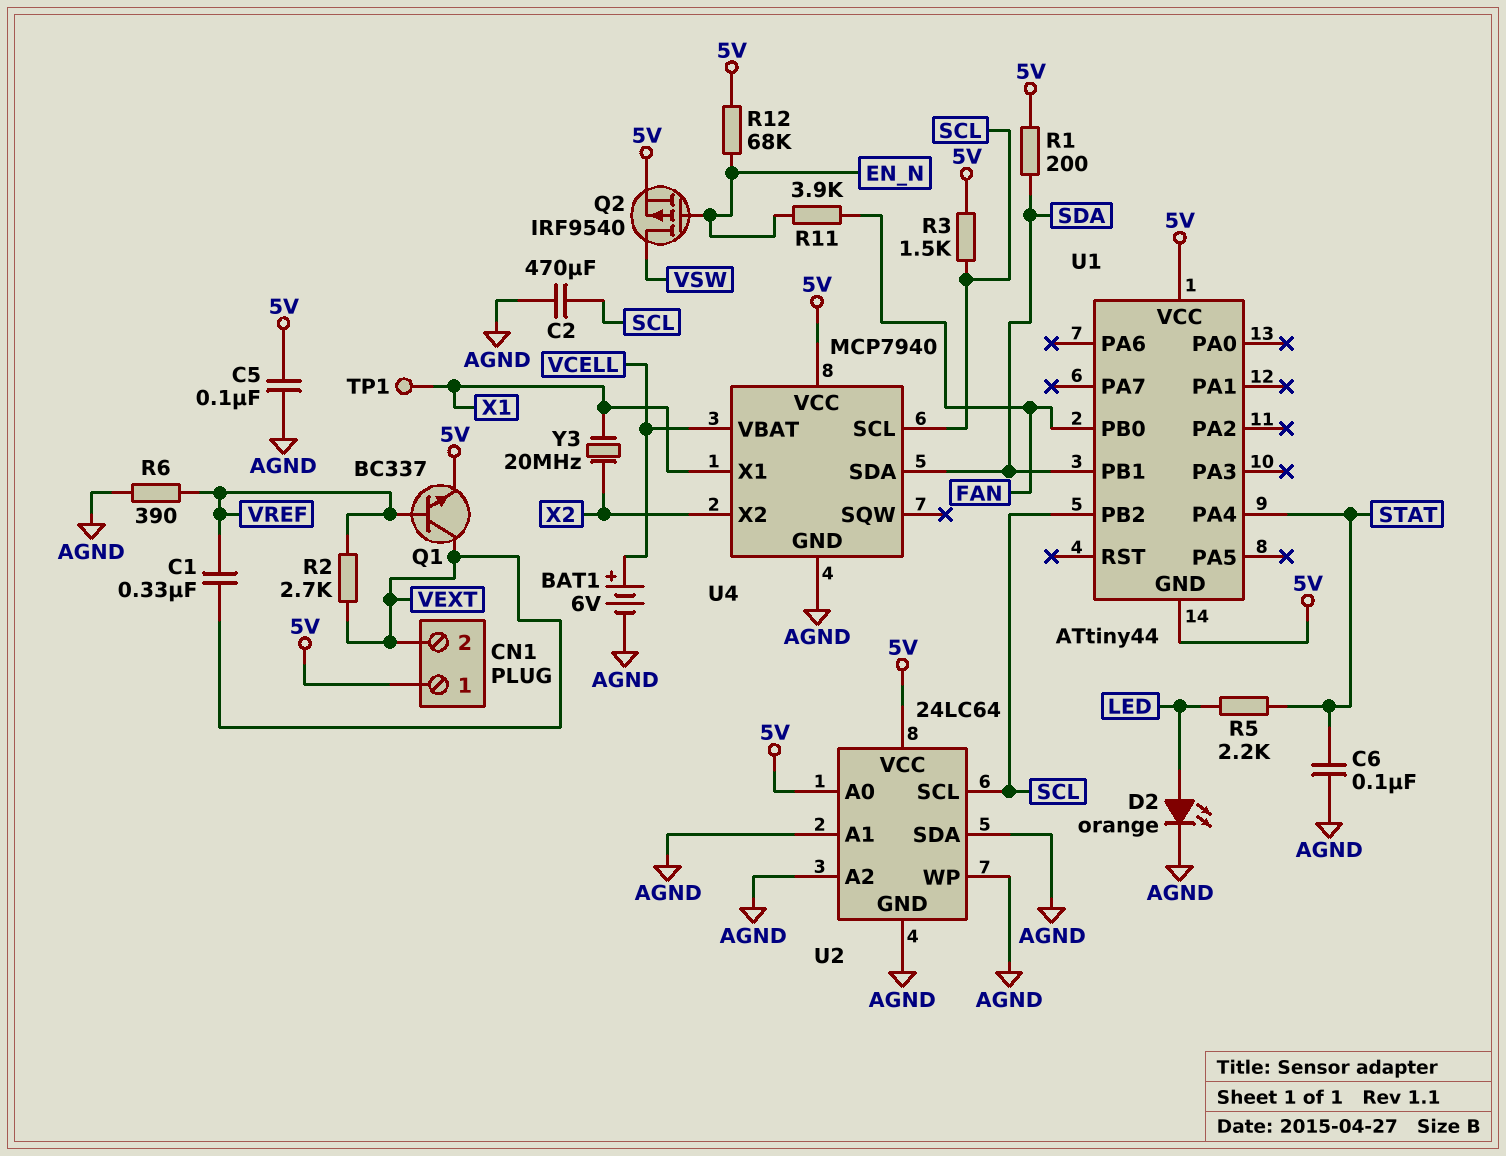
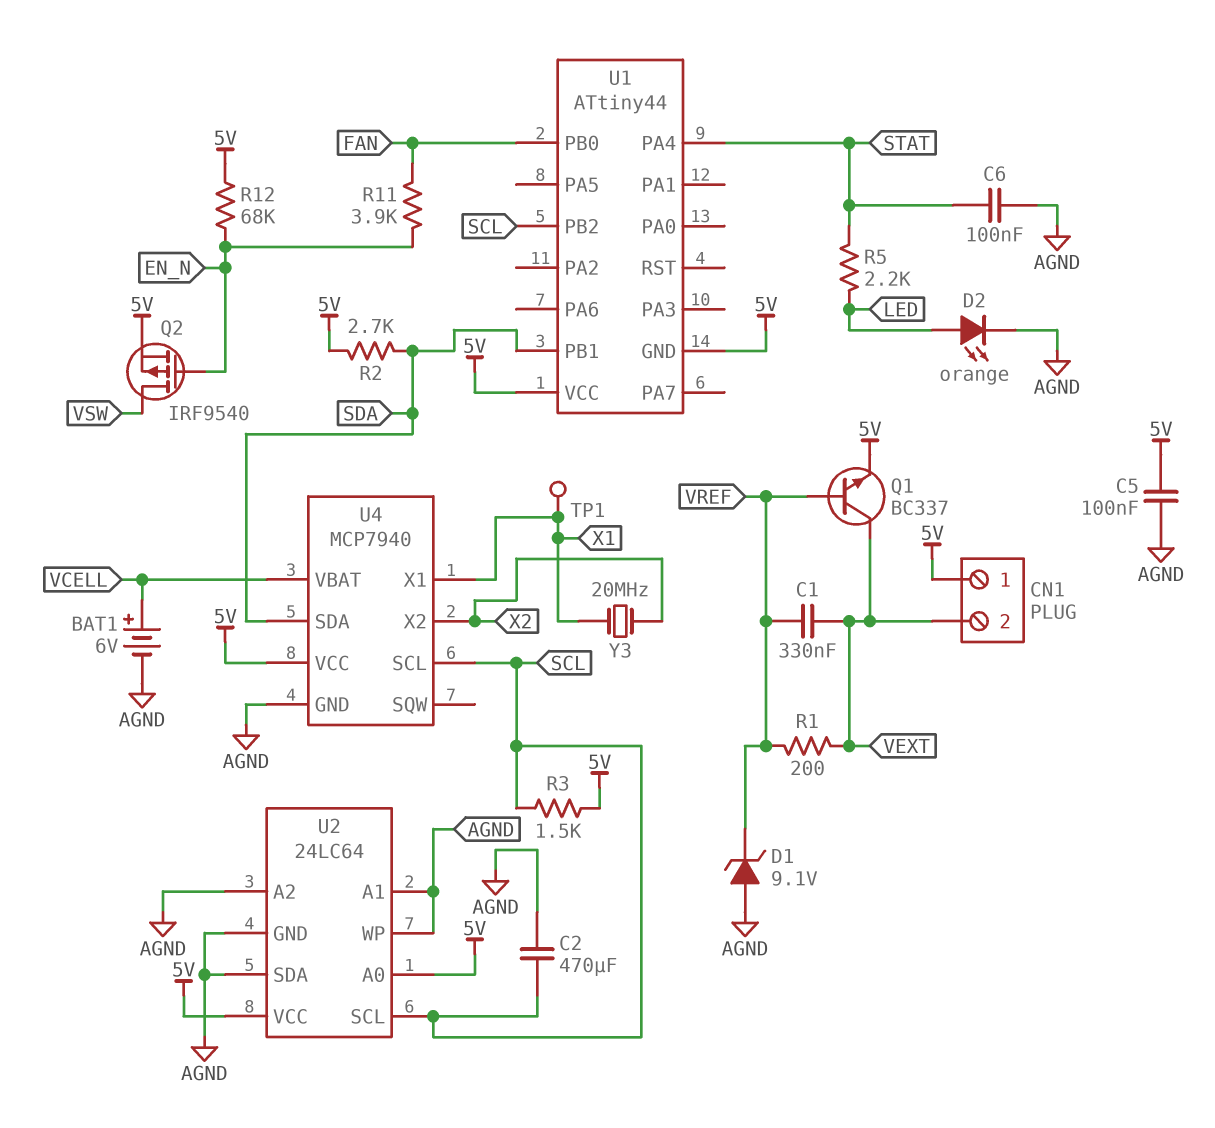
D1: none -> zener 9.1V (A AGND, K VREF)
R1: 200 (5V, SDA) -> 200 (VEXT, VREF)
R2: 2.7k (VEXT, VREF) -> 2.7k (5V, SDA)
R6: 390 (AGND, VREF) -> none

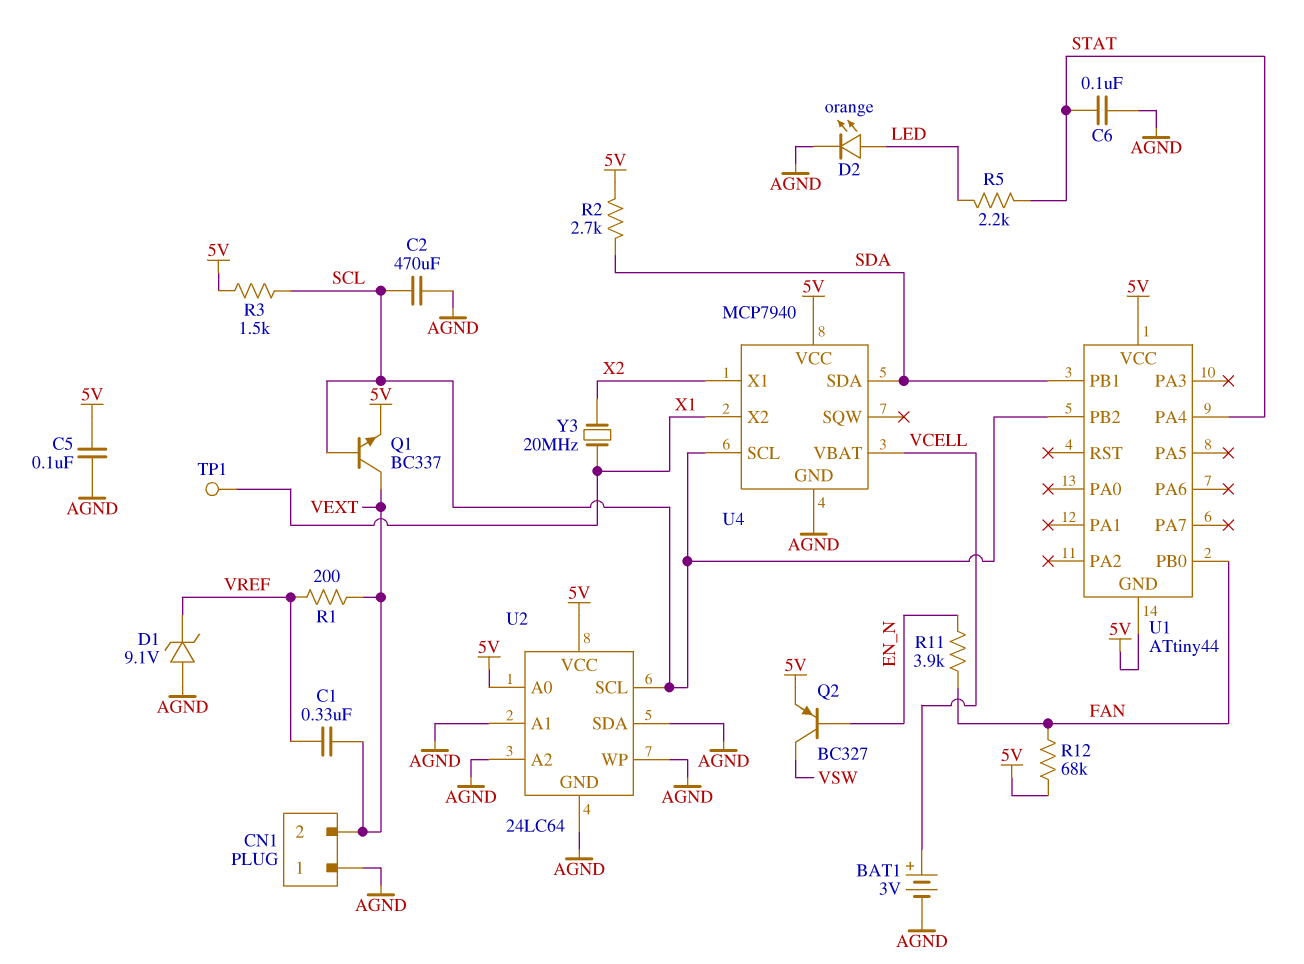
BAT1: 6V (plus VCELL, minus AGND) -> 3V (plus VCELL, minus AGND)
CN1 pin 1: 5V -> AGND
Q1: NPN BC337 (B VREF, C VEXT, E 5V) -> NPN BC337 (B SCL, C VEXT, E 5V)
Q2: PMOS IRF9540 (G EN_N, D VSW, S 5V) -> PNP BC327 (B EN_N, C VSW, E 5V)
R12: 68k (5V, EN_N) -> 68k (5V, FAN)
U4 pin X1: X1 -> X2
U4 pin X2: X2 -> X1

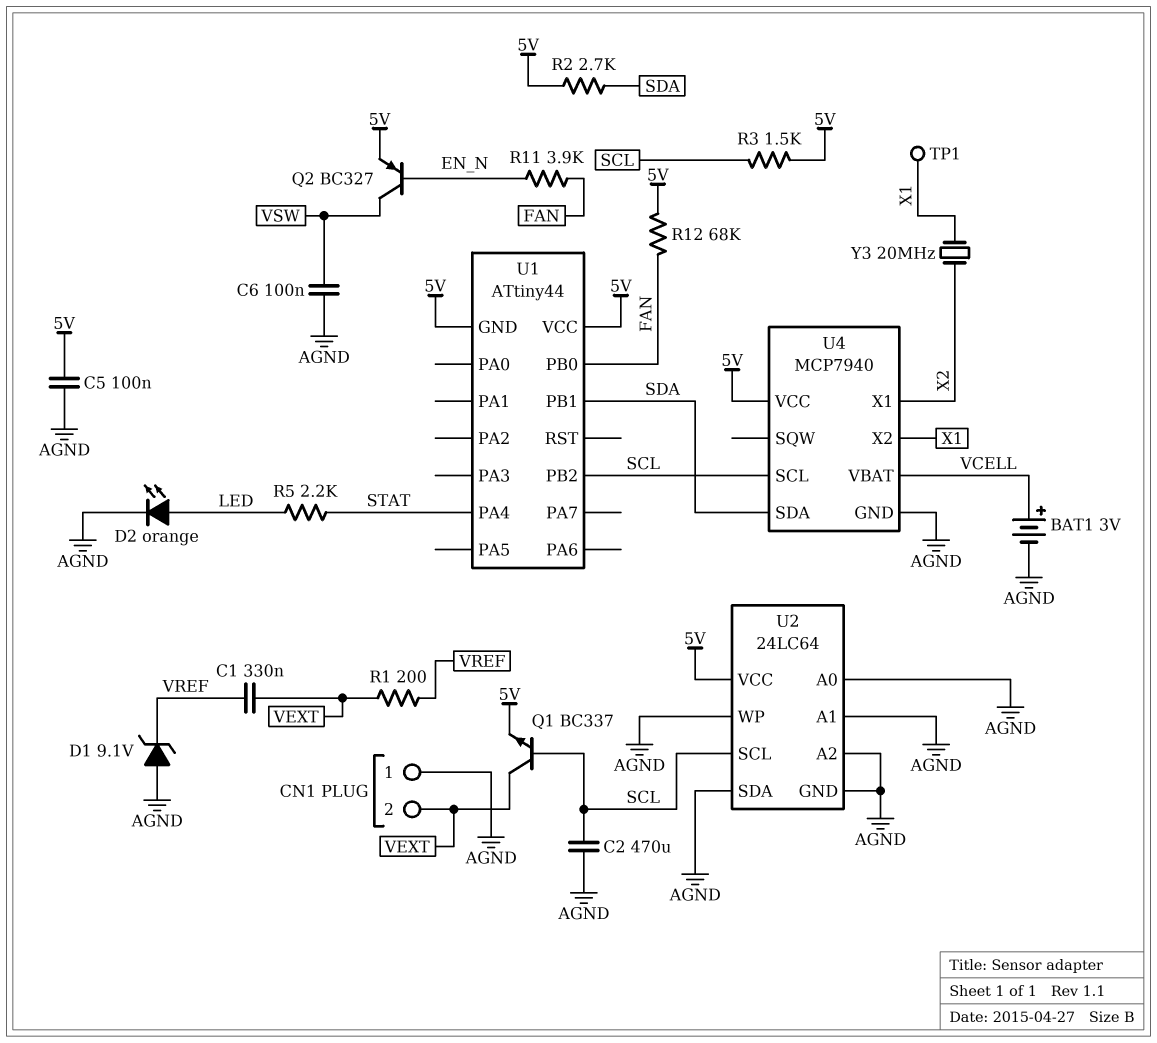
C6: 100nF (AGND, STAT) -> 100nF (AGND, VSW)
U2 pin A0: 5V -> AGND

